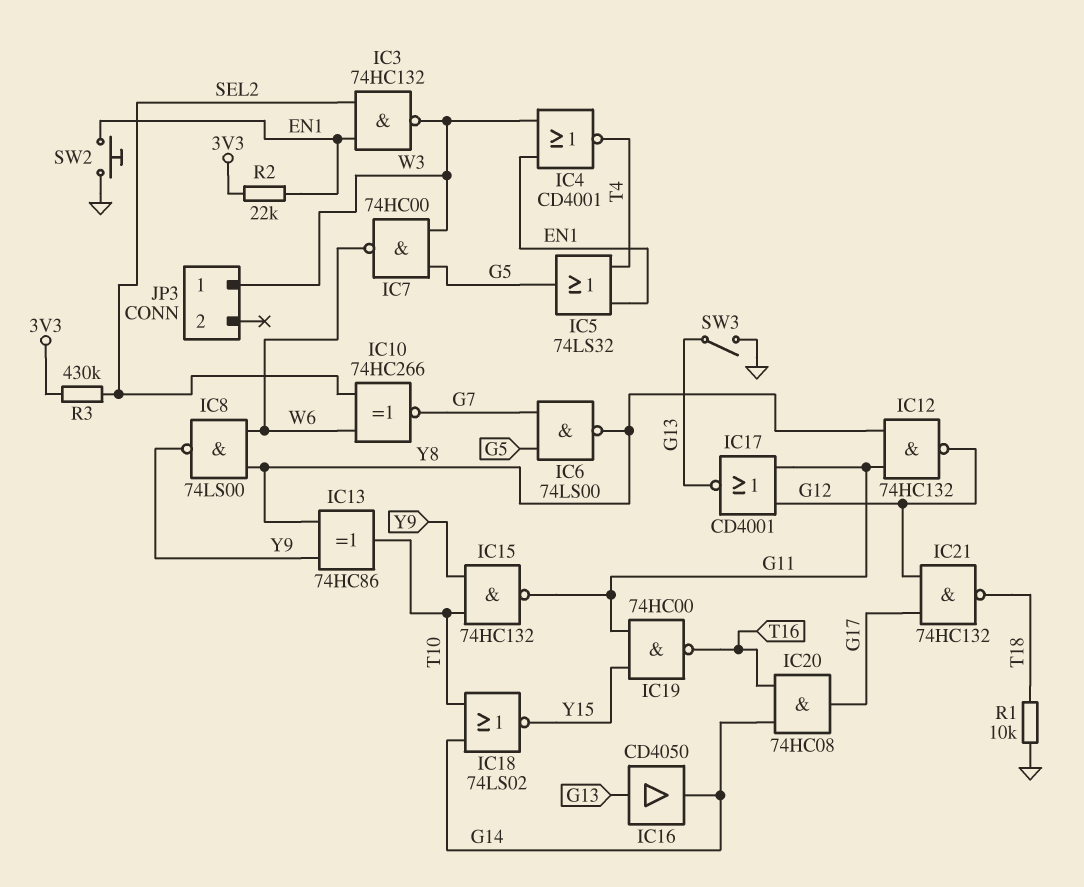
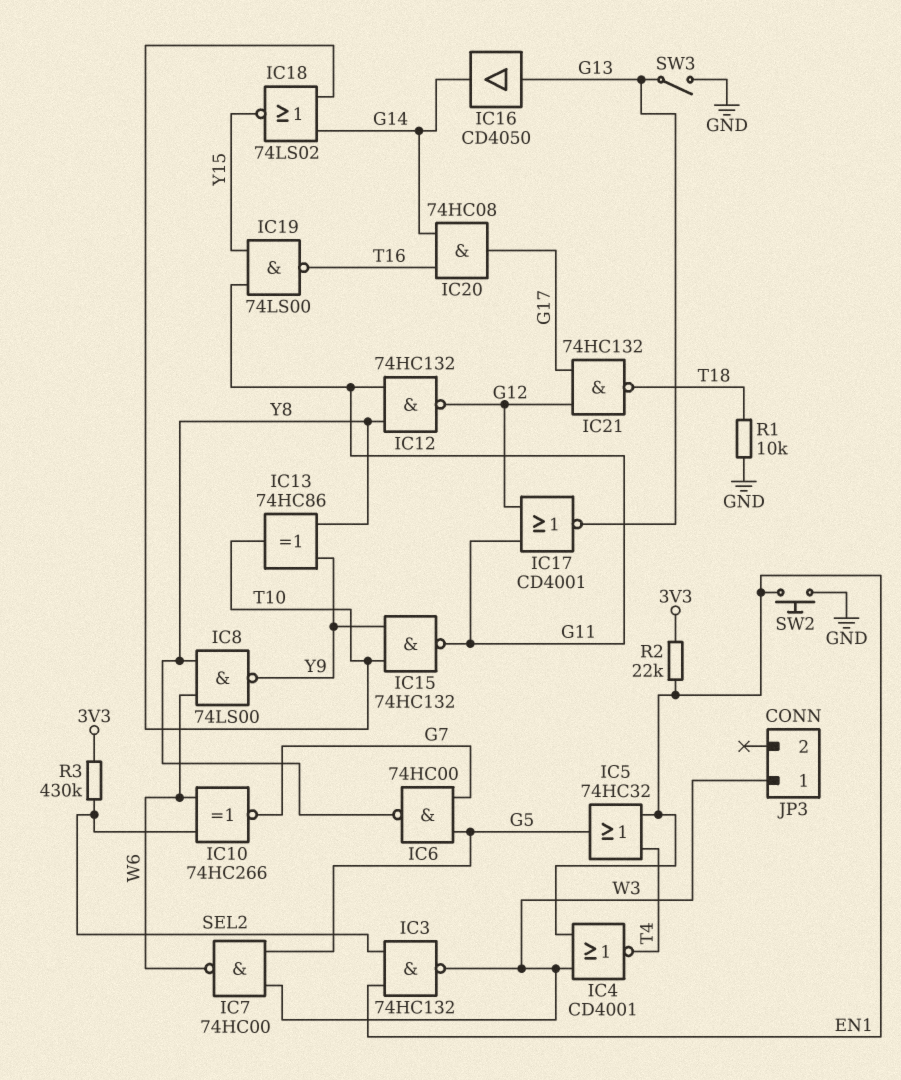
IC5: OR 74LS32 (in EN1, in T4, out G5) -> OR 74HC32 (in EN1, in T4, out G5)
IC6: NAND 74LS00 (in G5, in G7, out Y8) -> NAND 74HC00 (in G5, in G7, out Y8)
IC19: NAND 74HC00 (in G11, in Y15, out T16) -> NAND 74LS00 (in G11, in Y15, out T16)

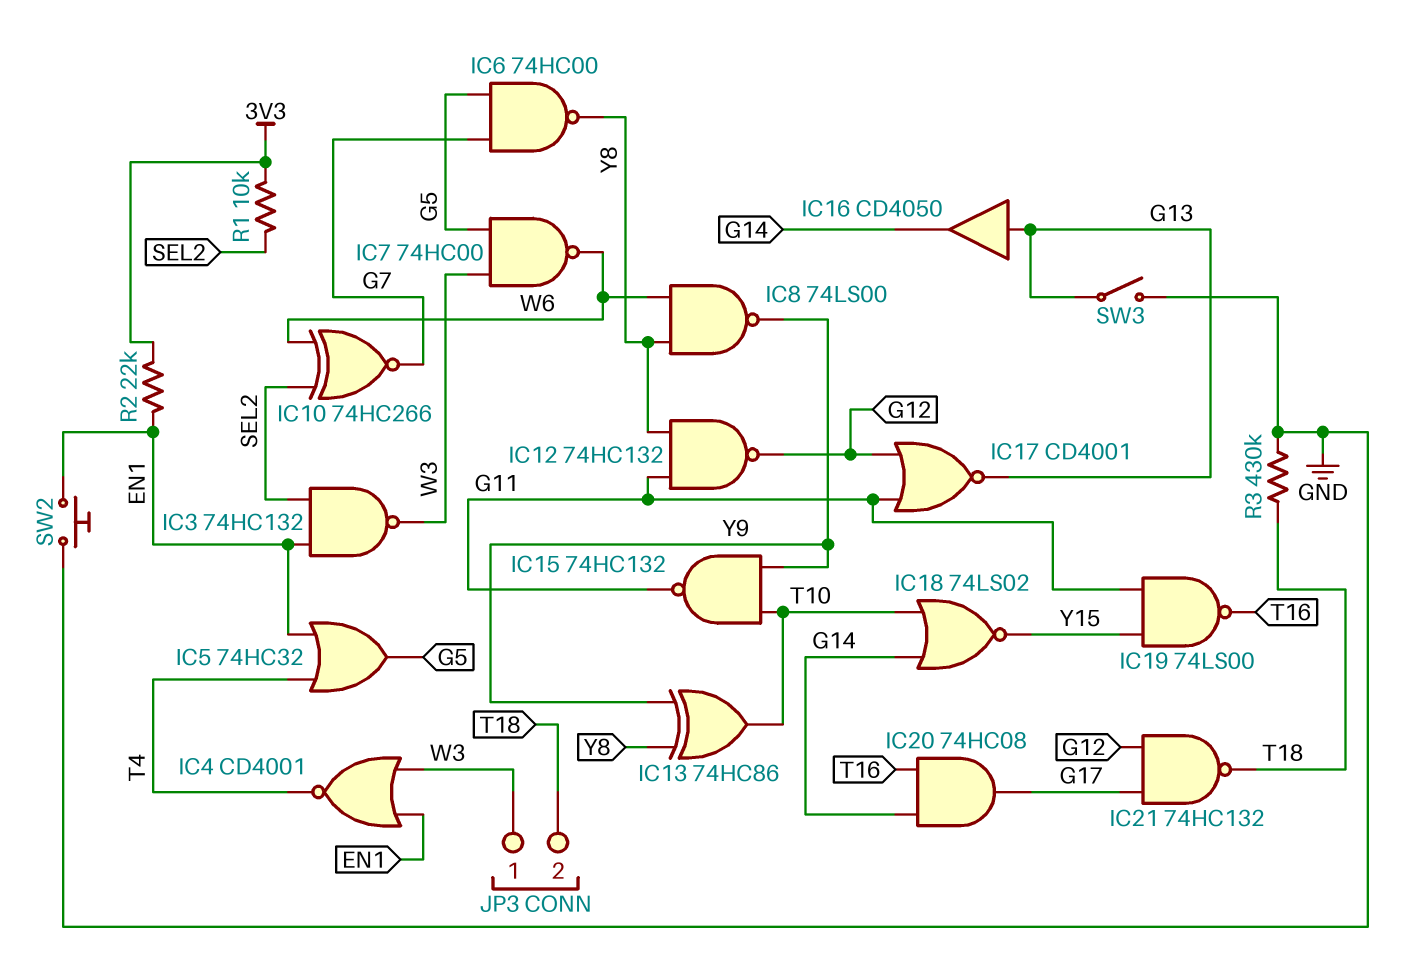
JP3 pin 2: none -> T18
R1: 10k (GND, T18) -> 10k (3V3, SEL2)
R3: 430k (3V3, SEL2) -> 430k (GND, T18)

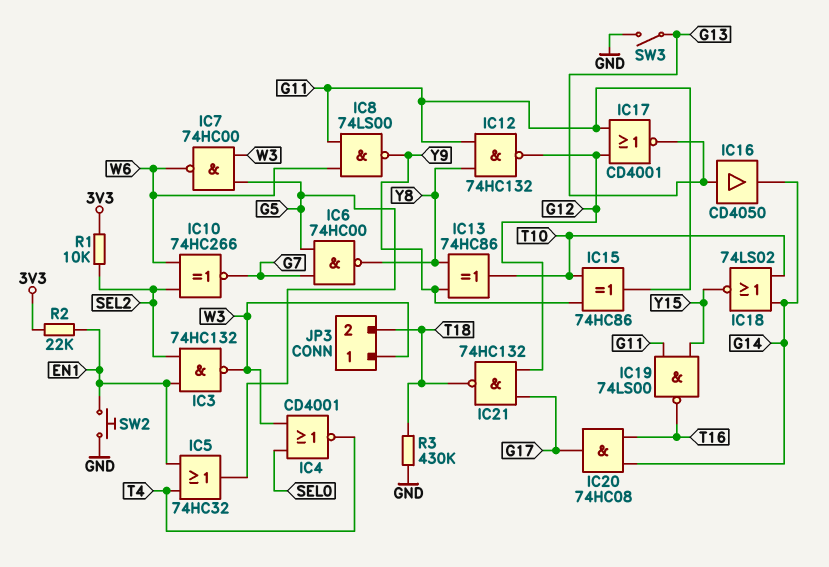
IC4: NOR CD4001 (in EN1, in W3, out T4) -> NOR CD4001 (in SEL0, in W3, out T4)
IC8: NAND 74LS00 (in W6, in Y8, out Y9) -> NAND 74LS00 (in G11, in W6, out Y9)
IC15: NAND 74HC132 (in T10, in Y9, out G11) -> XOR 74HC86 (in T10, in Y9, out G11)

